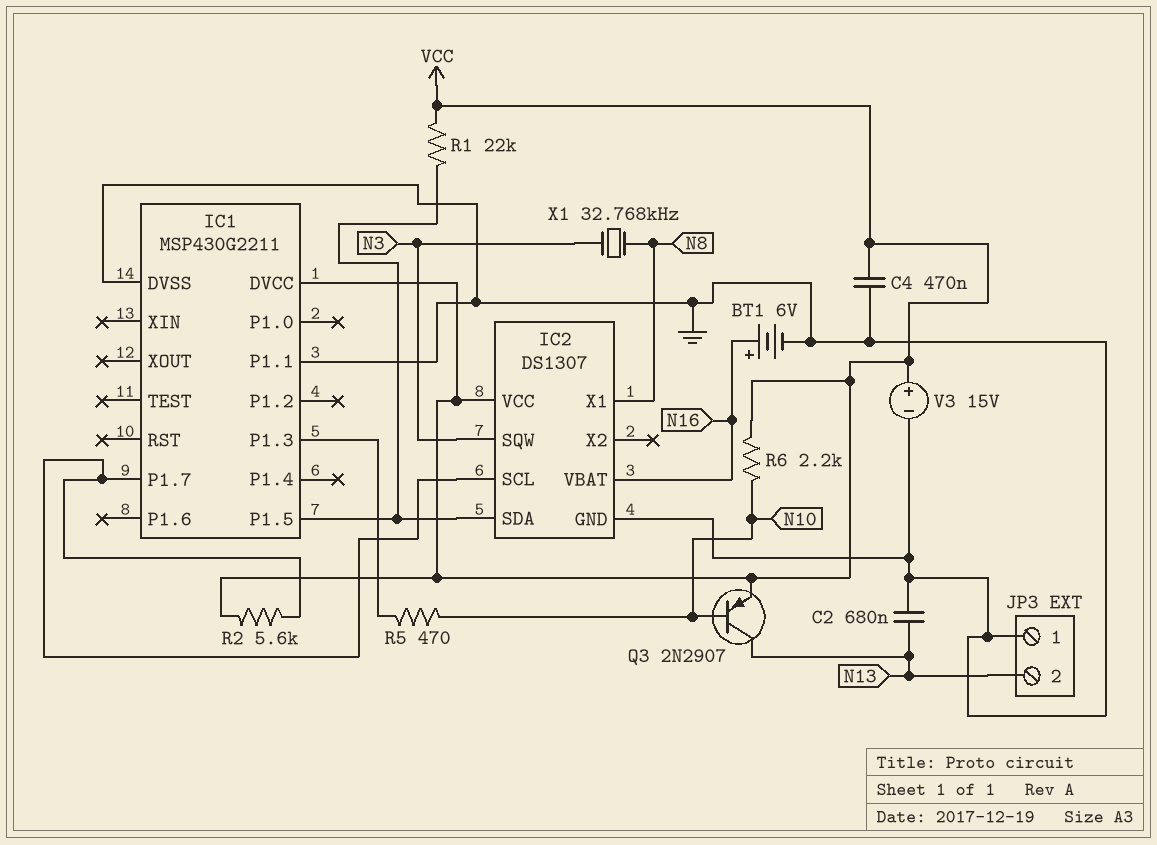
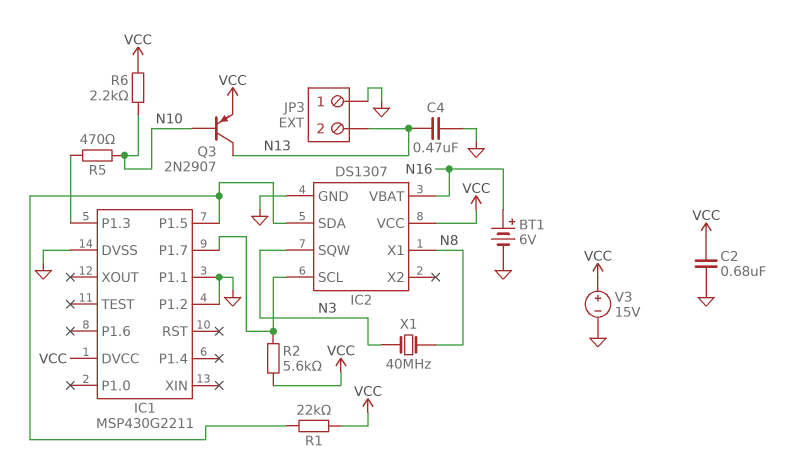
C2: 680nF (GND, N13) -> 680nF (GND, VCC)
C4: 470nF (GND, VCC) -> 470nF (GND, N13)
IC1 pin P1.2: none -> GND
X1: 32.768kHz (N3, N8) -> 40MHz (N3, N8)

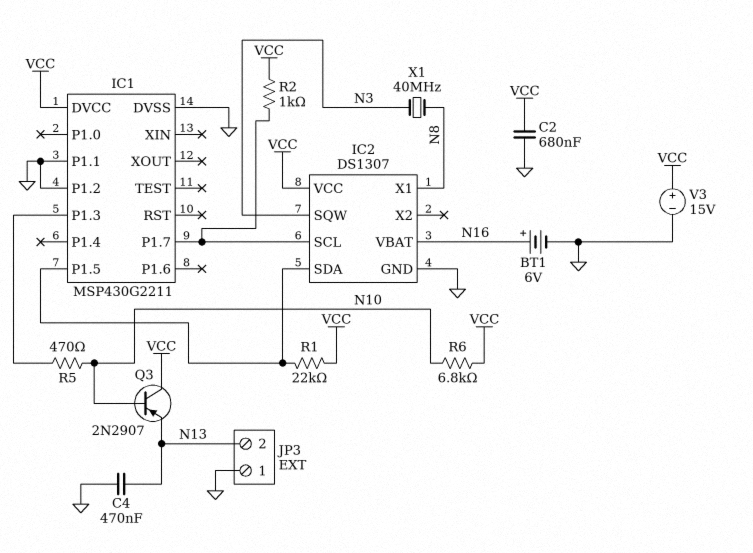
Q3: PNP 2N2907 (B N10, C N13, E VCC) -> PNP 2N2907 (B N10, C VCC, E N13)
R2: 5.6k (IC1/P1.7, VCC) -> 1k (IC1/P1.7, VCC)
R6: 2.2k (N10, VCC) -> 6.8k (N10, VCC)

